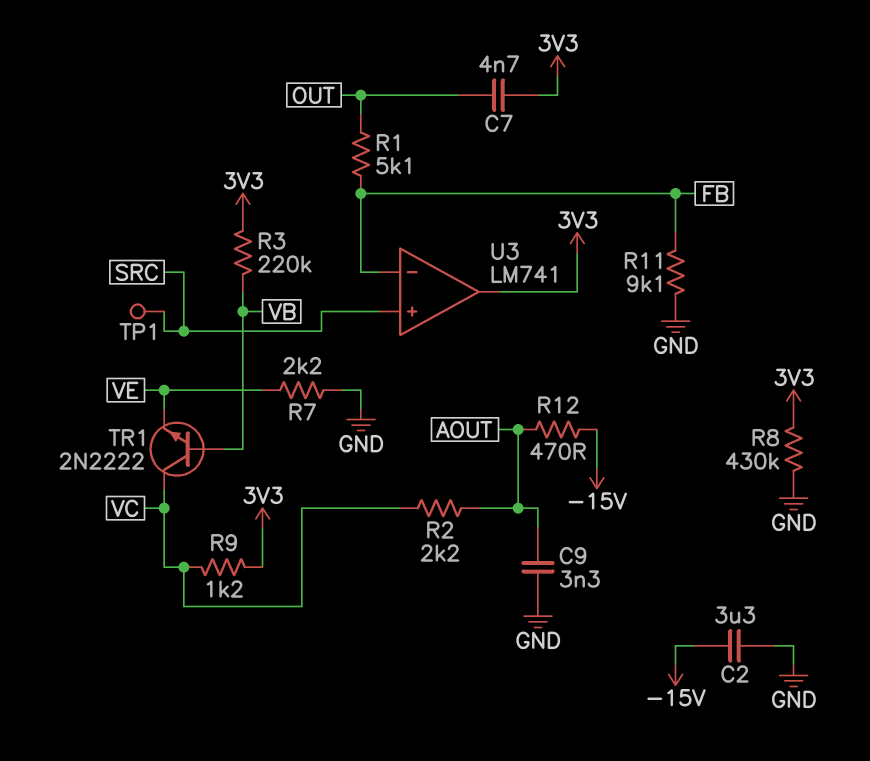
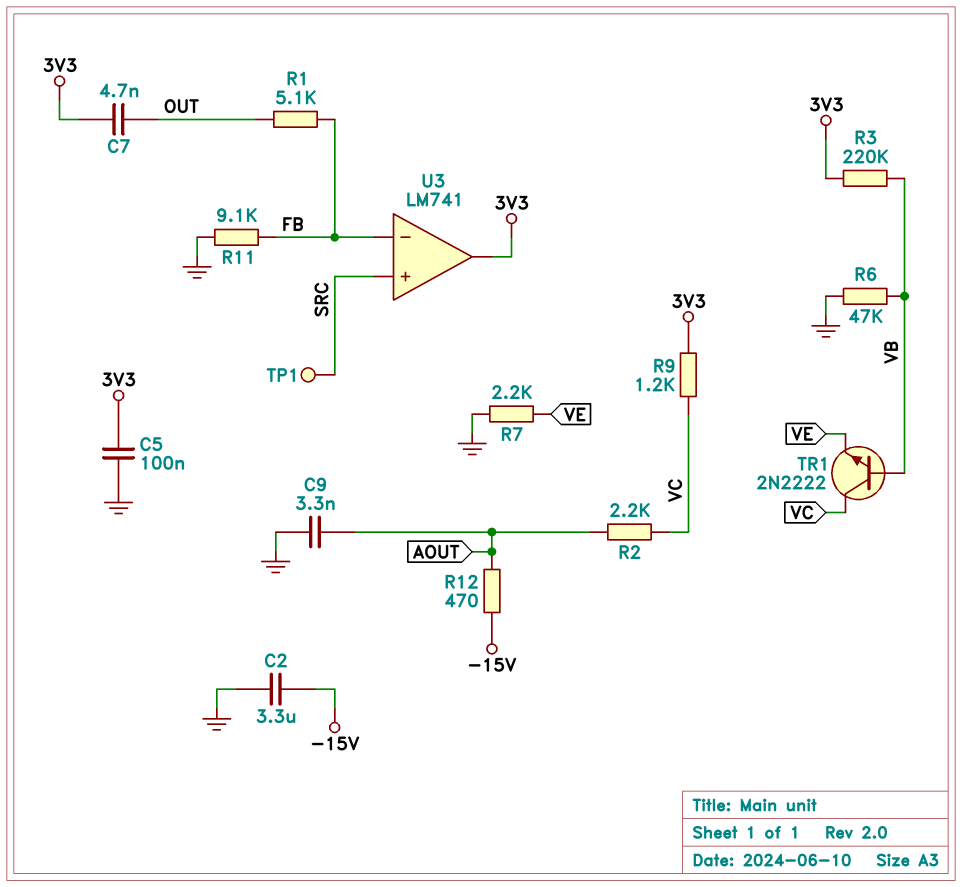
C5: none -> 100nF (3V3, GND)
R6: none -> 47k (GND, VB)
R8: 430k (3V3, GND) -> none

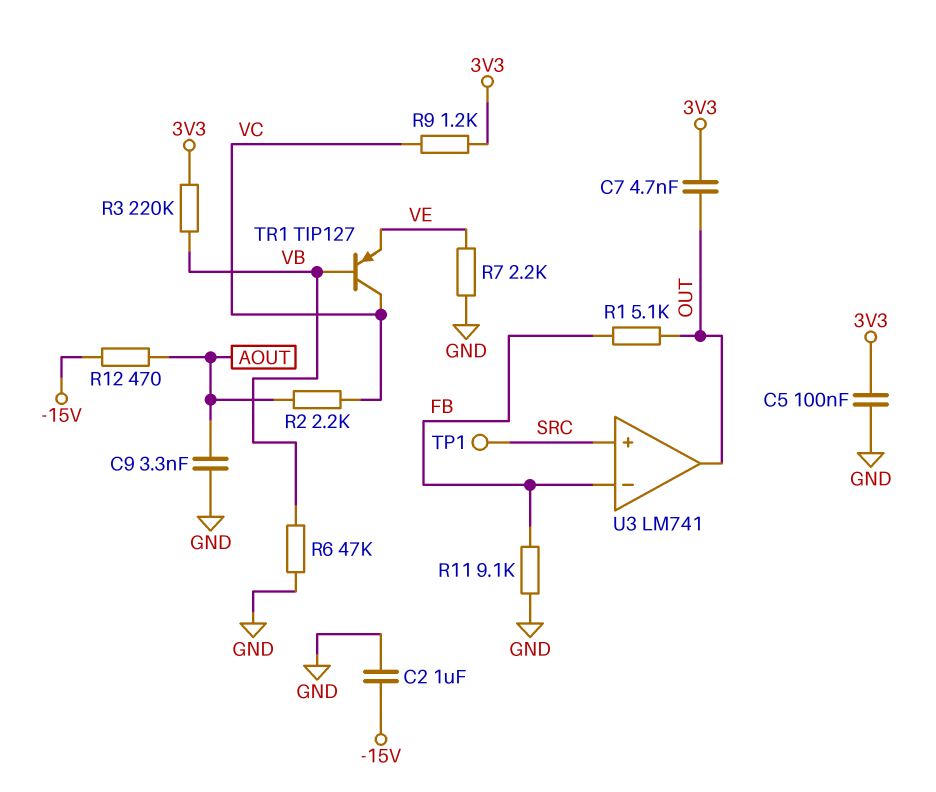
C2: 3.3uF (-15V, GND) -> 1uF (-15V, GND)
TR1: NPN 2N2222 (B VB, C VC, E VE) -> PNP TIP127 (B VB, C VC, E VE)
U3 pin out: 3V3 -> OUT

